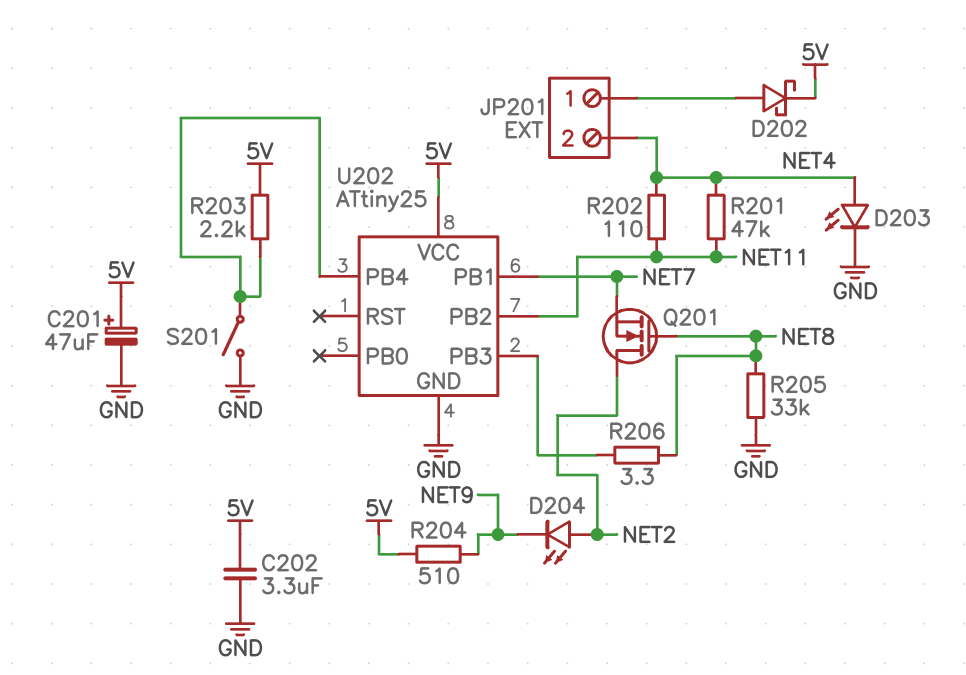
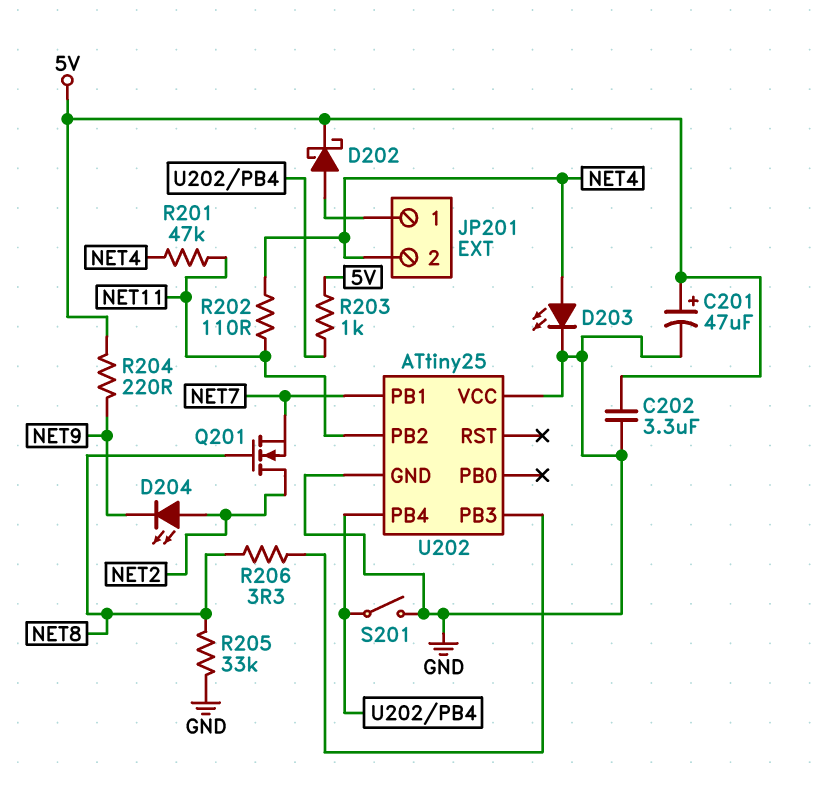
R203: 2.2k (5V, U202/PB4) -> 1k (5V, U202/PB4)
R204: 510 (5V, NET9) -> 220 (5V, NET9)
U202 pin VCC: 5V -> GND

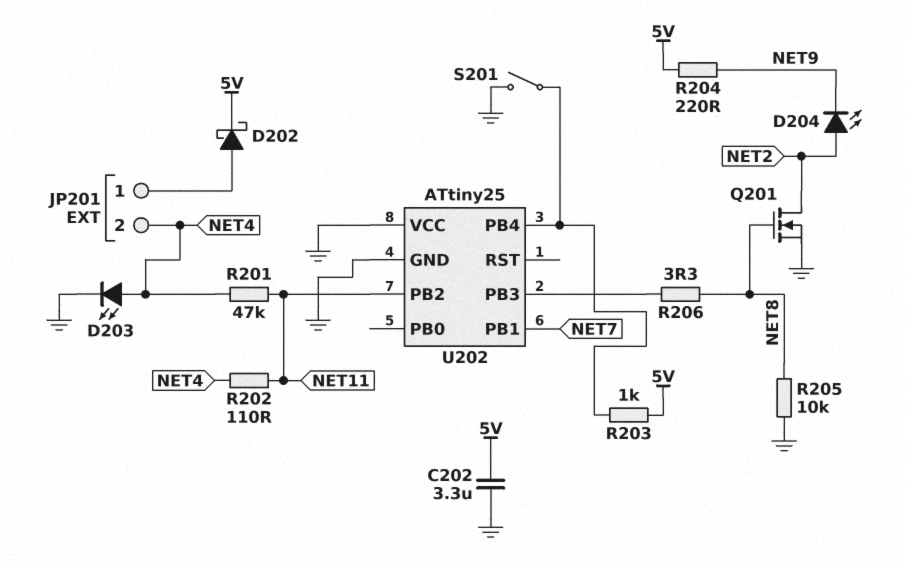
C201: 47uF (plus 5V, minus GND) -> none
Q201: NMOS (G NET8, D NET2, S NET7) -> NMOS (G NET8, D NET2, S GND)
R205: 33k (GND, NET8) -> 10k (GND, NET8)

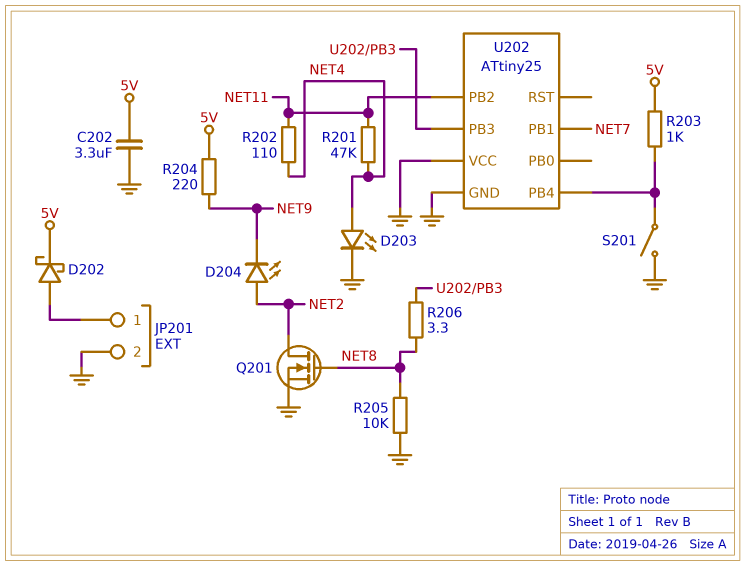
JP201 pin 2: NET4 -> GND

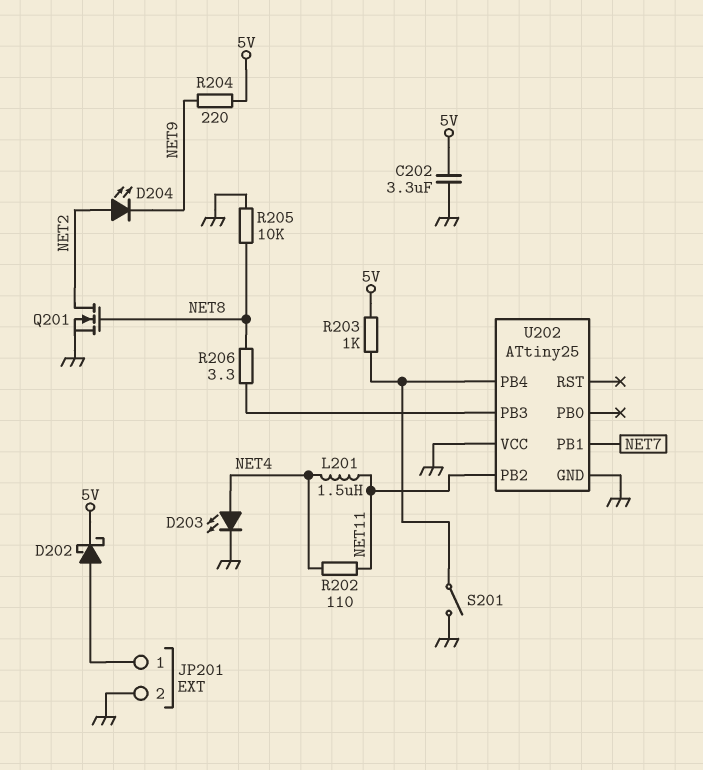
L201: none -> 1.5uH (NET4, NET11)
R201: 47k (NET4, NET11) -> none

